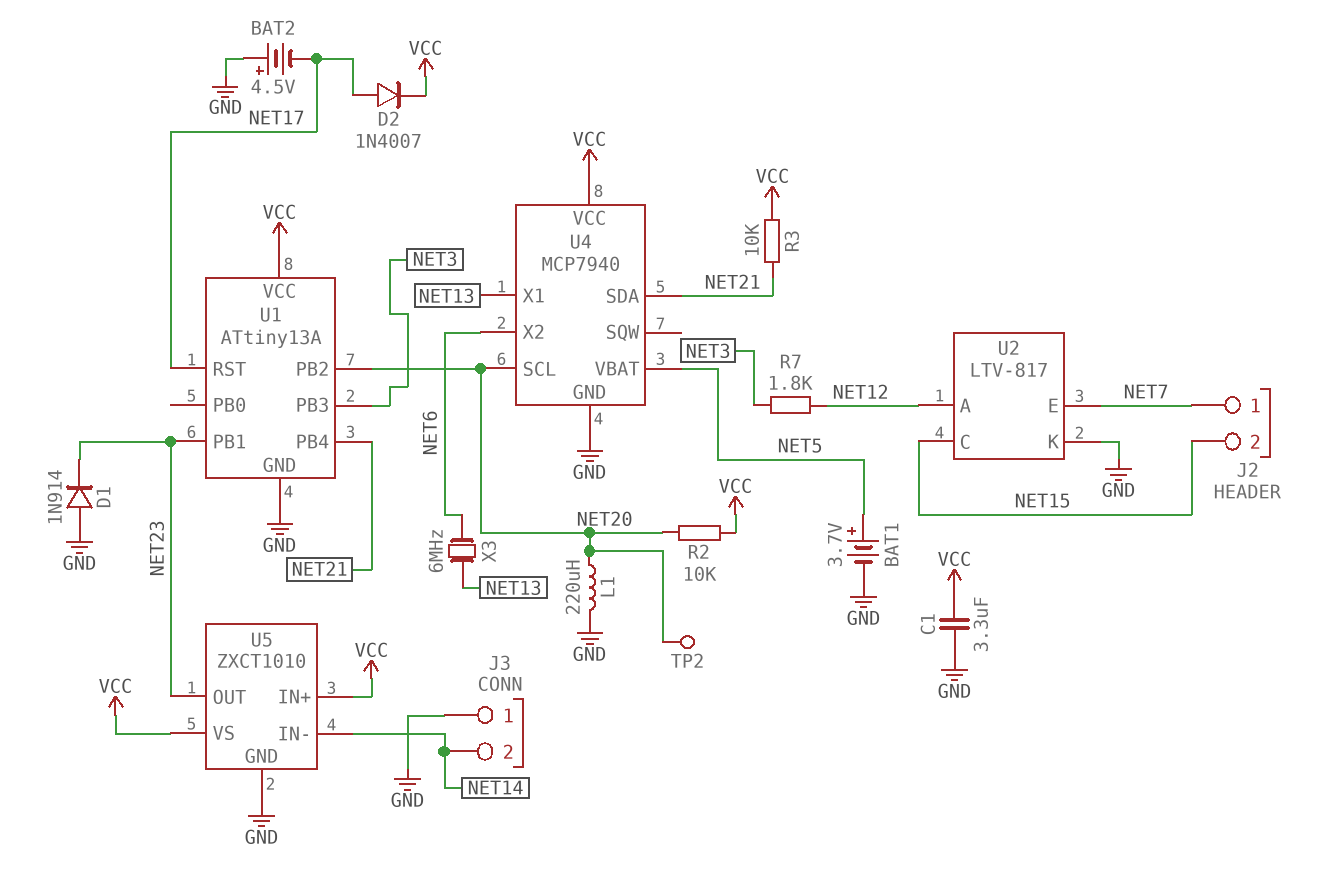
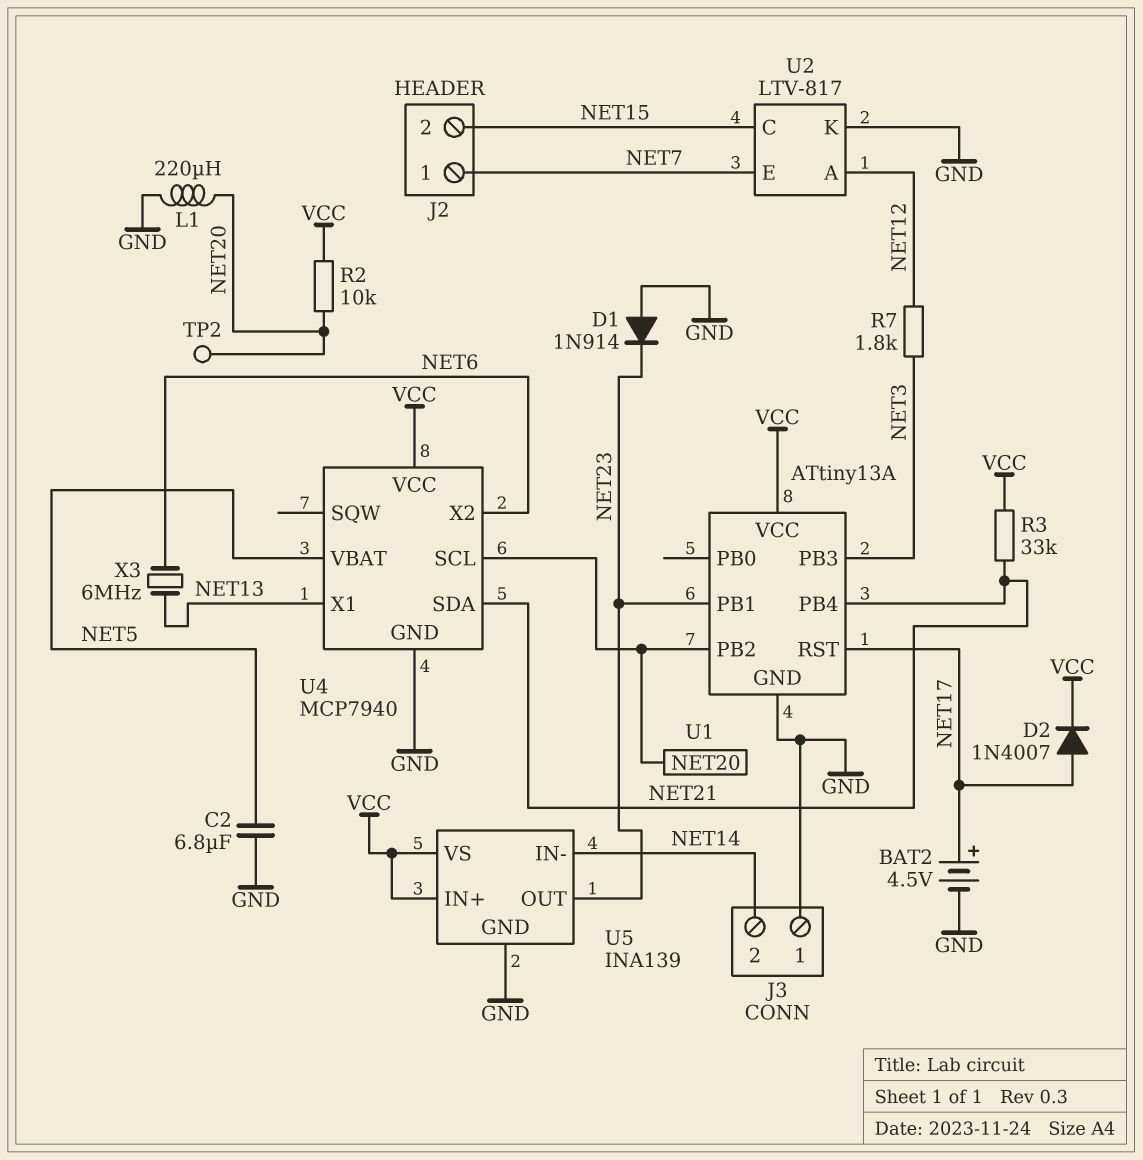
BAT1: 3.7V (plus NET5, minus GND) -> none
BAT2: 4.5V (plus GND, minus NET17) -> 4.5V (plus NET17, minus GND)
C1: 3.3uF (GND, VCC) -> none
C2: none -> 6.8uF (GND, NET5)
R3: 10k (NET21, VCC) -> 33k (NET21, VCC)
U5: ZXCT1010 -> INA139

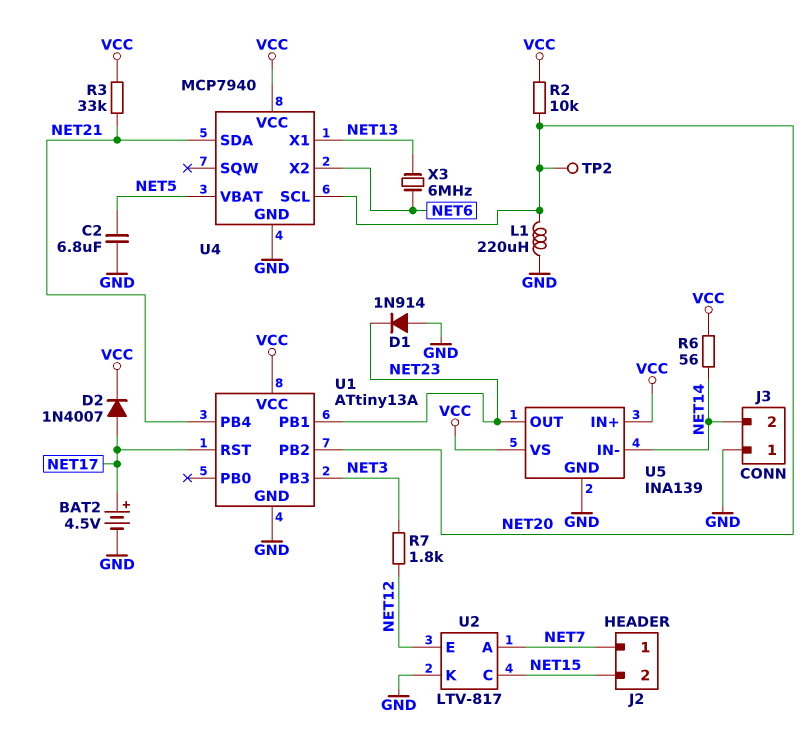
R6: none -> 56 (NET14, VCC)
U2 pin A: NET12 -> NET7
U2 pin E: NET7 -> NET12

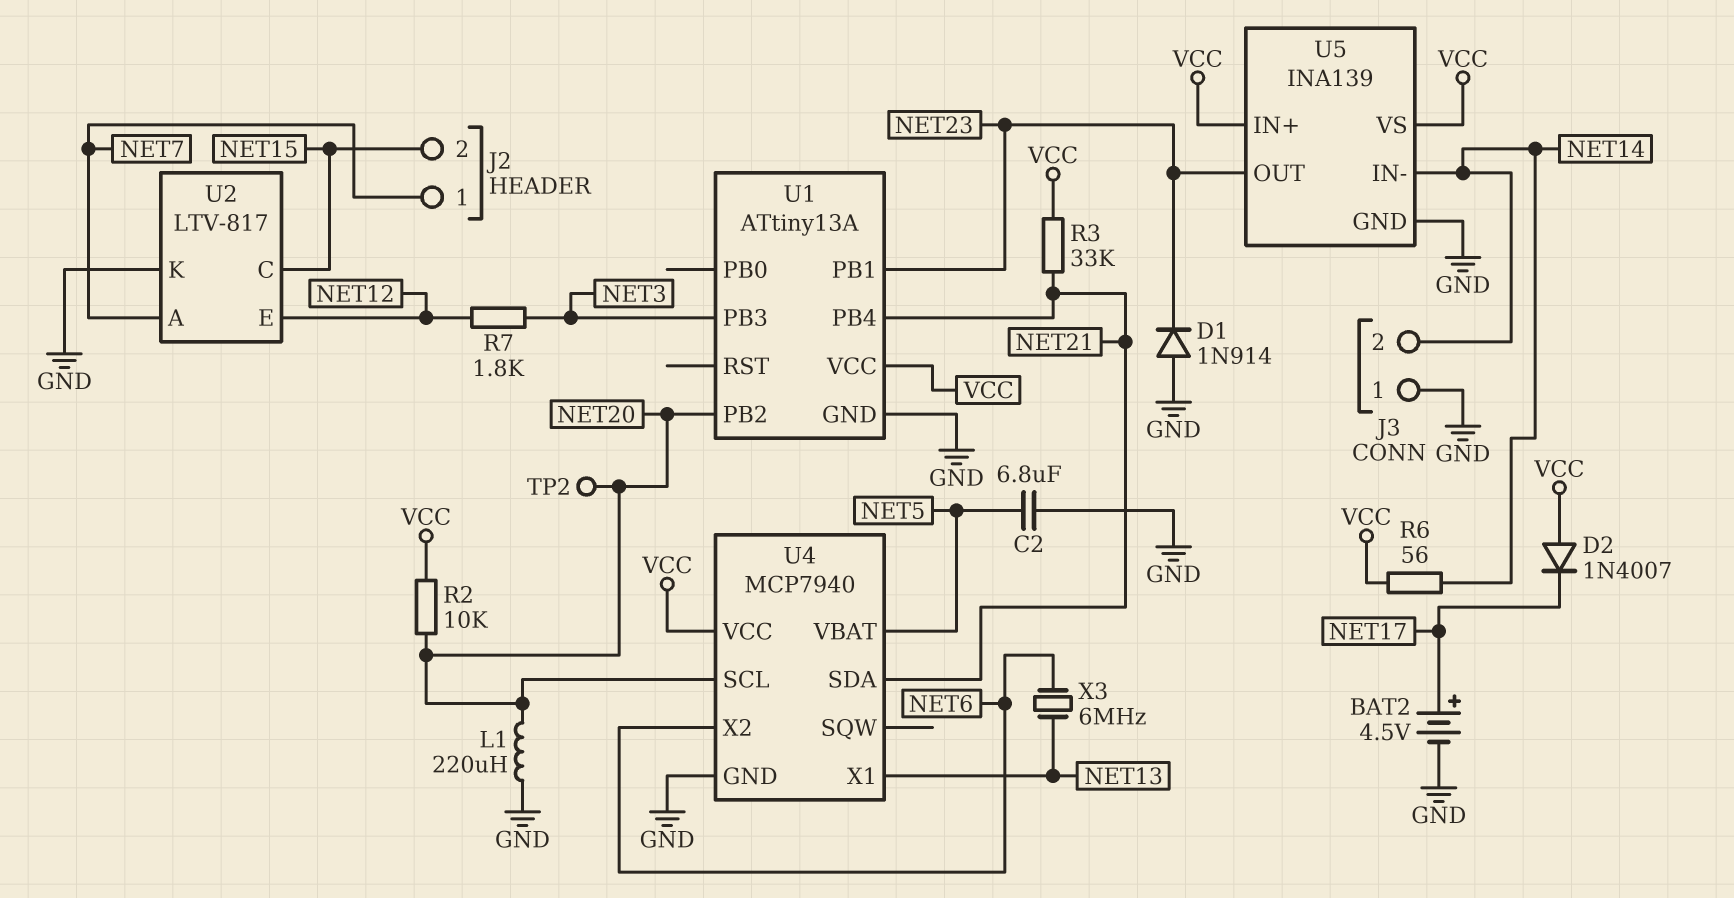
D2: diode 1N4007 (A NET17, K VCC) -> diode 1N4007 (A VCC, K NET17)
U1 pin RST: NET17 -> none

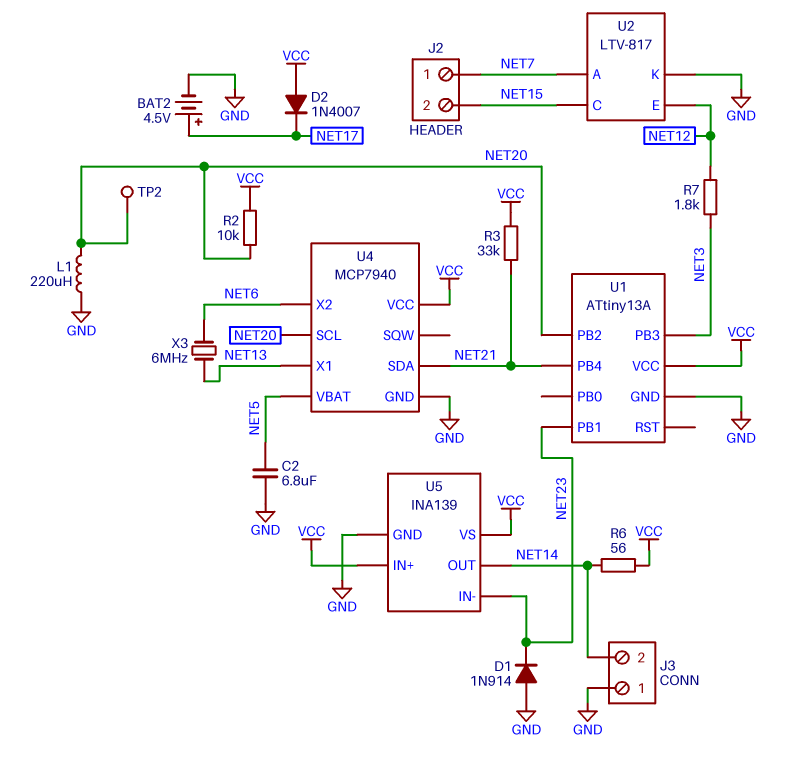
U5 pin IN-: NET14 -> NET23
U5 pin OUT: NET23 -> NET14

